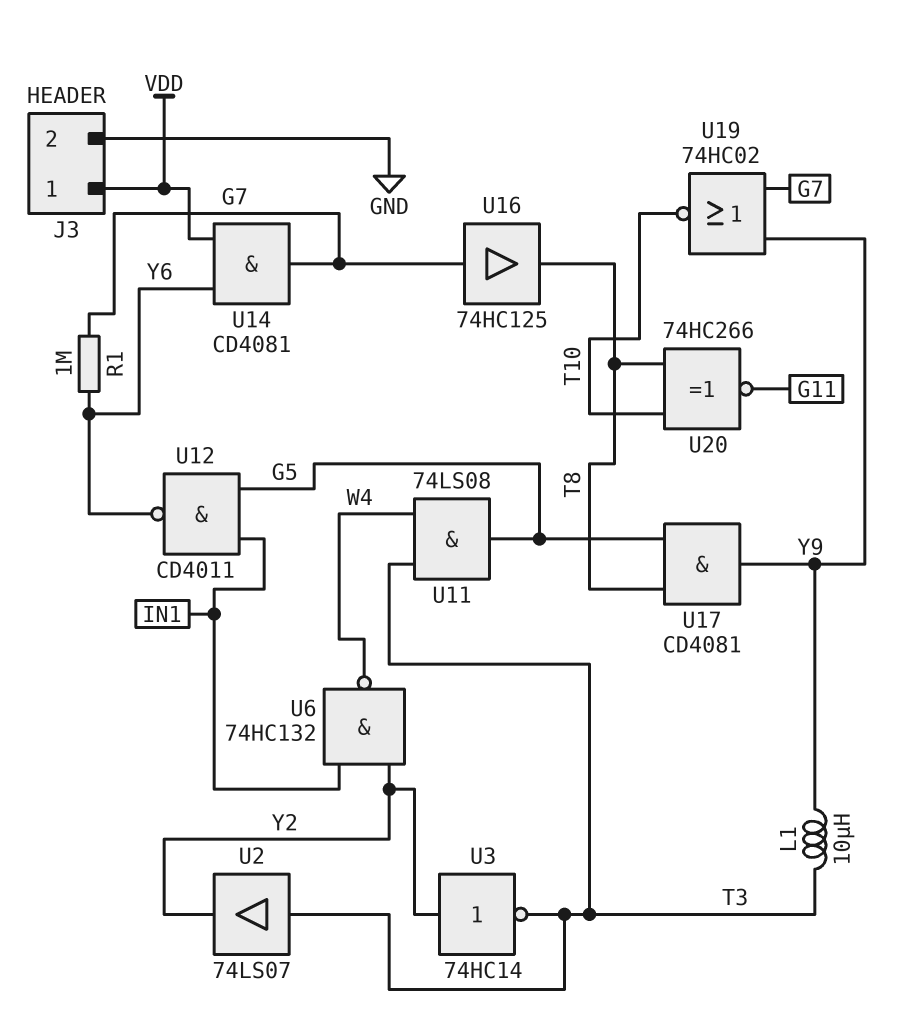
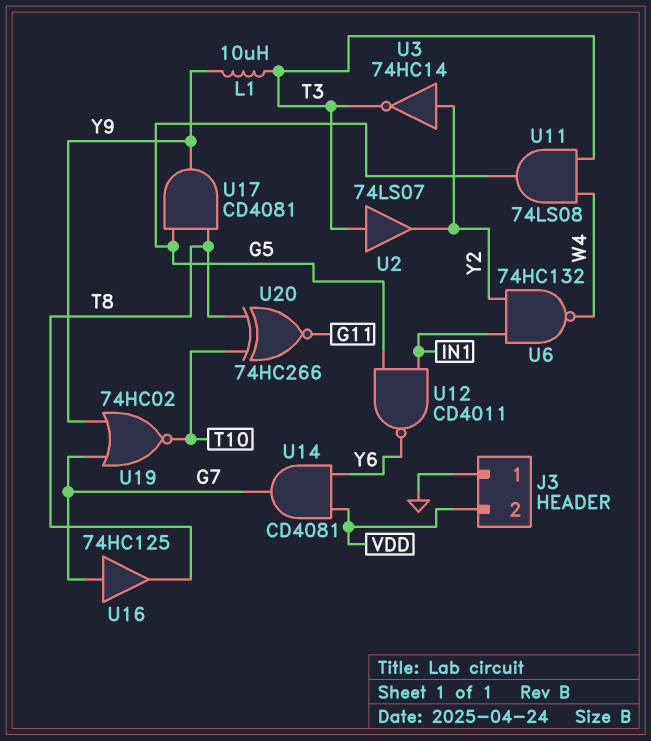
J3 pin 1: VDD -> GND
J3 pin 2: GND -> VDD
R1: 1M (G7, Y6) -> none

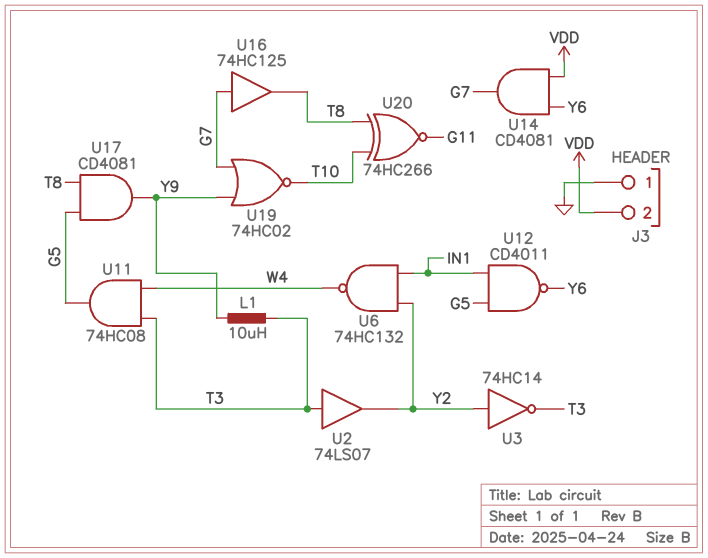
U11: AND 74LS08 (in T3, in W4, out G5) -> AND 74HC08 (in T3, in W4, out G5)

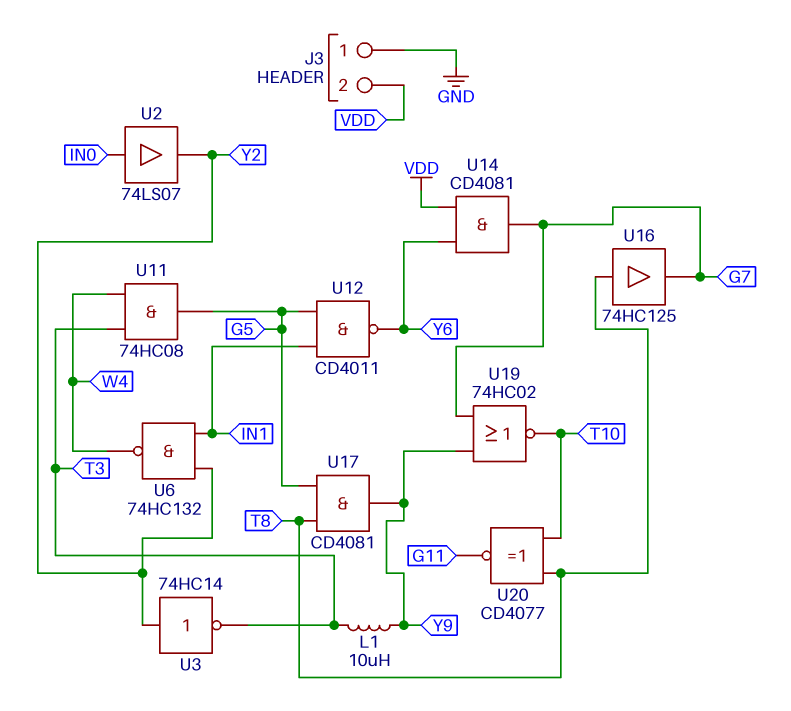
U2: buffer 74LS07 (in T3, out Y2) -> buffer 74LS07 (in IN0, out Y2)
U16: buffer 74HC125 (in G7, out T8) -> buffer 74HC125 (in T8, out G7)
U20: XNOR 74HC266 (in T8, in T10, out G11) -> XNOR CD4077 (in T8, in T10, out G11)

